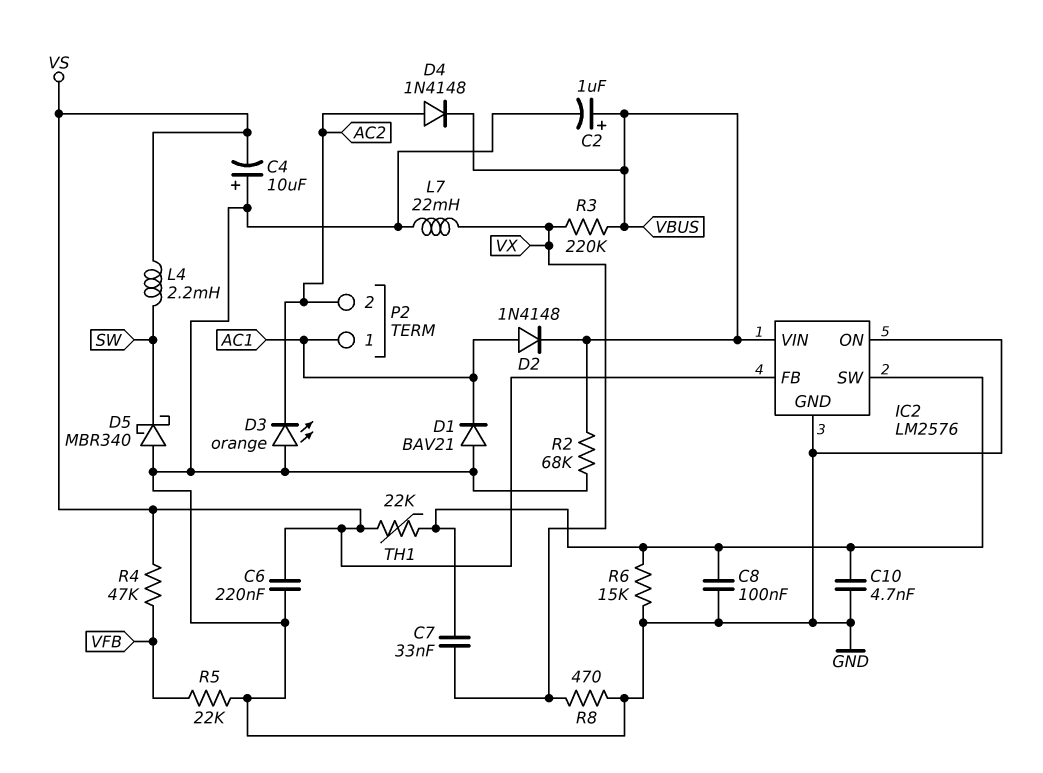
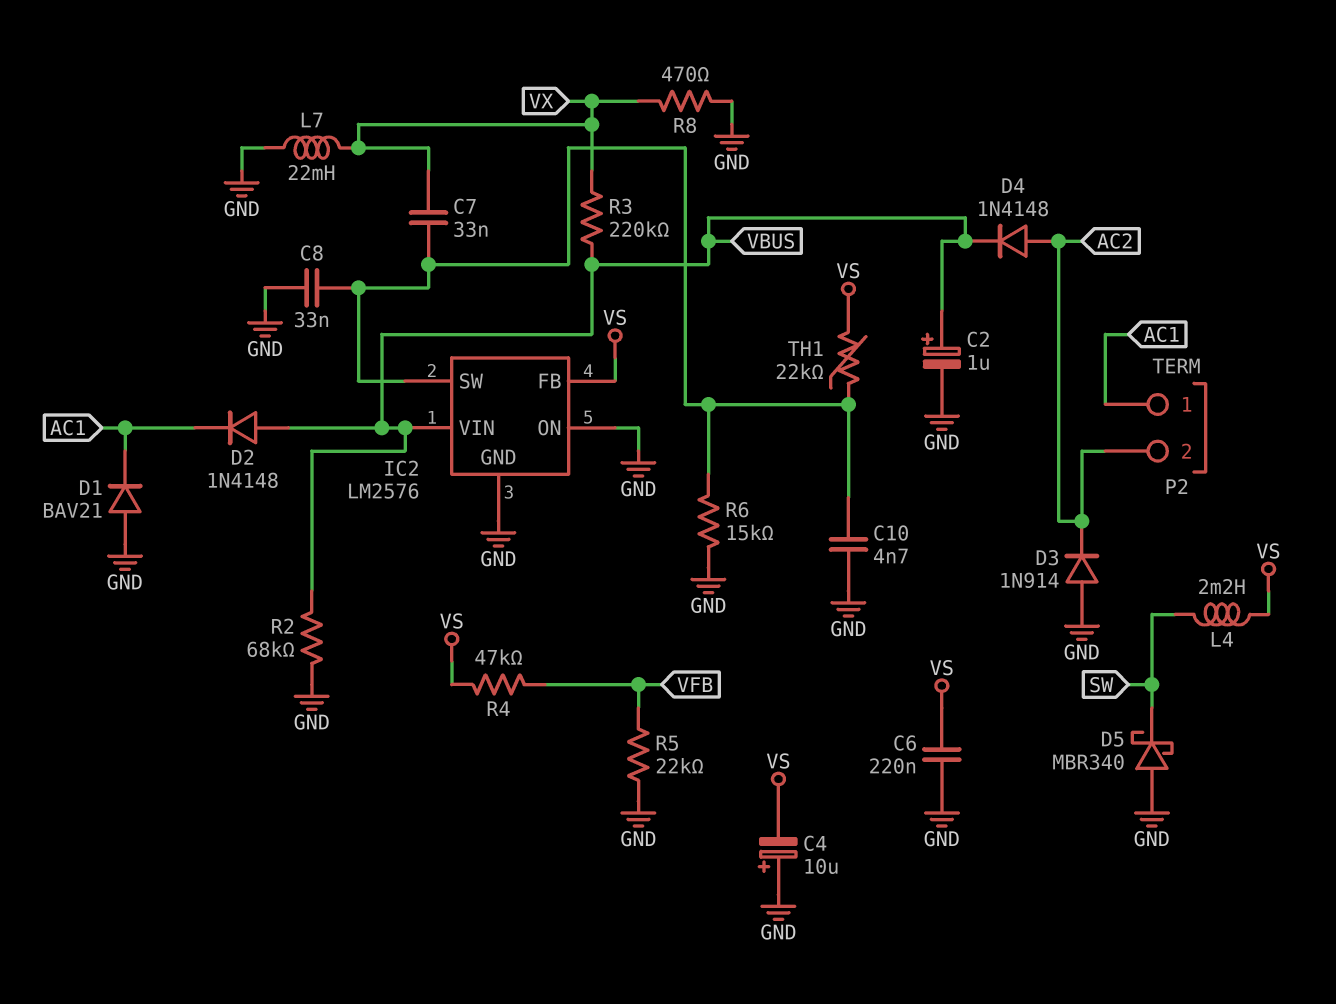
C8: 100nF (GND, IC2/SW) -> 33nF (GND, IC2/SW)
D2: diode 1N4148 (A AC1, K VBUS) -> diode 1N4148 (A VBUS, K AC1)
D3: LED orange (A GND, K AC2) -> diode 1N914 (A GND, K AC2)

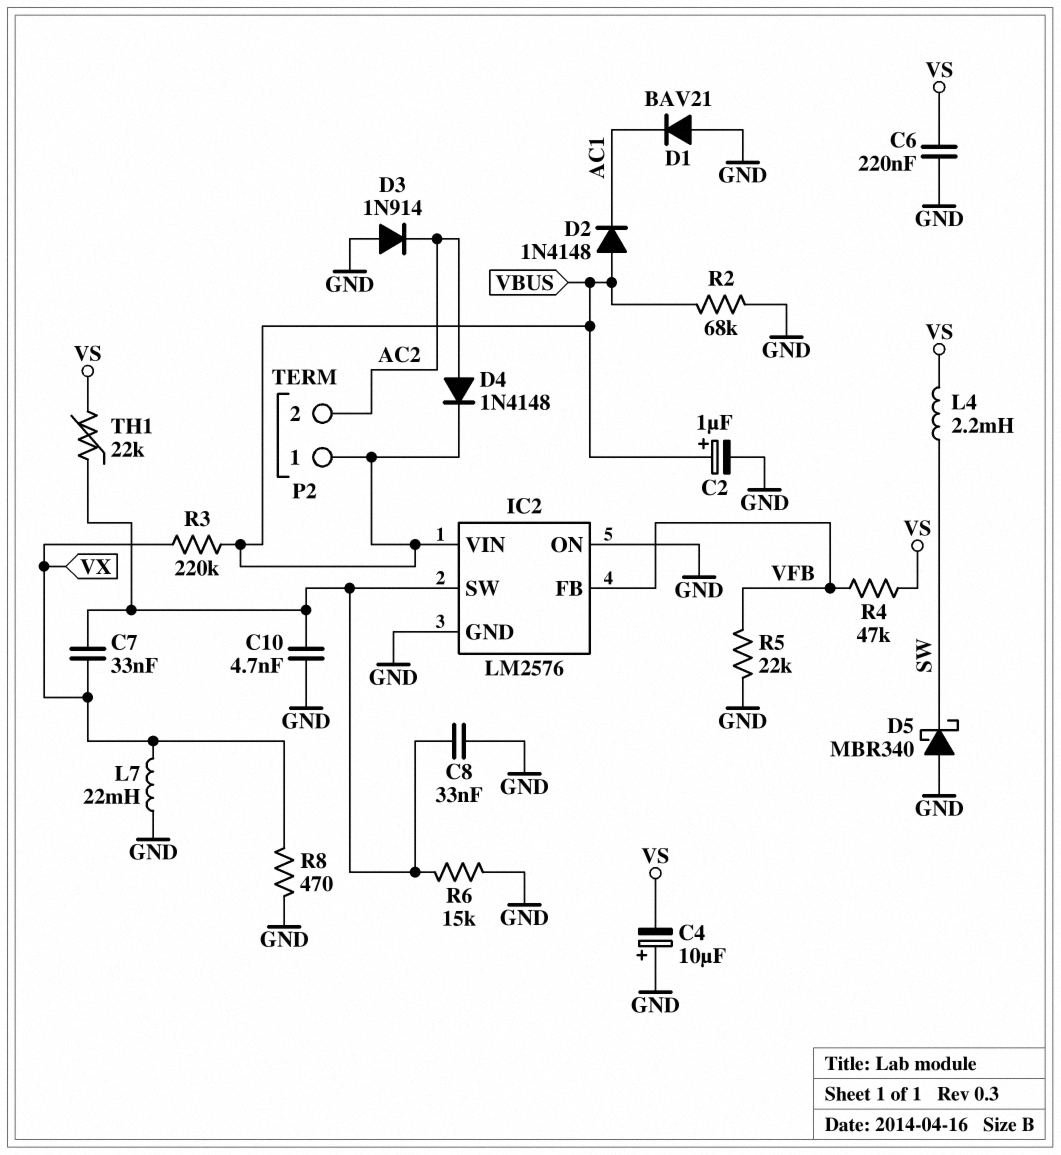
IC2 pin FB: VS -> VFB
P2 pin 1: AC1 -> VBUS

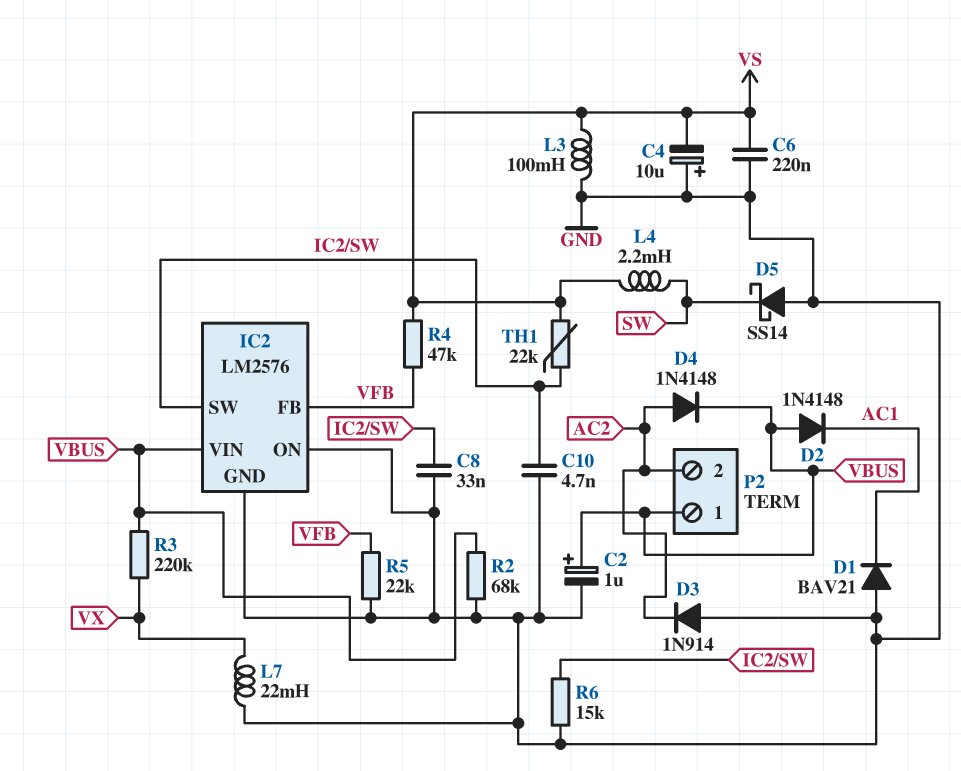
C7: 33nF (IC2/SW, VX) -> none
D5: schottky MBR340 (A GND, K SW) -> schottky SS14 (A GND, K SW)
L3: none -> 100mH (GND, VS)
R8: 470 (GND, VX) -> none

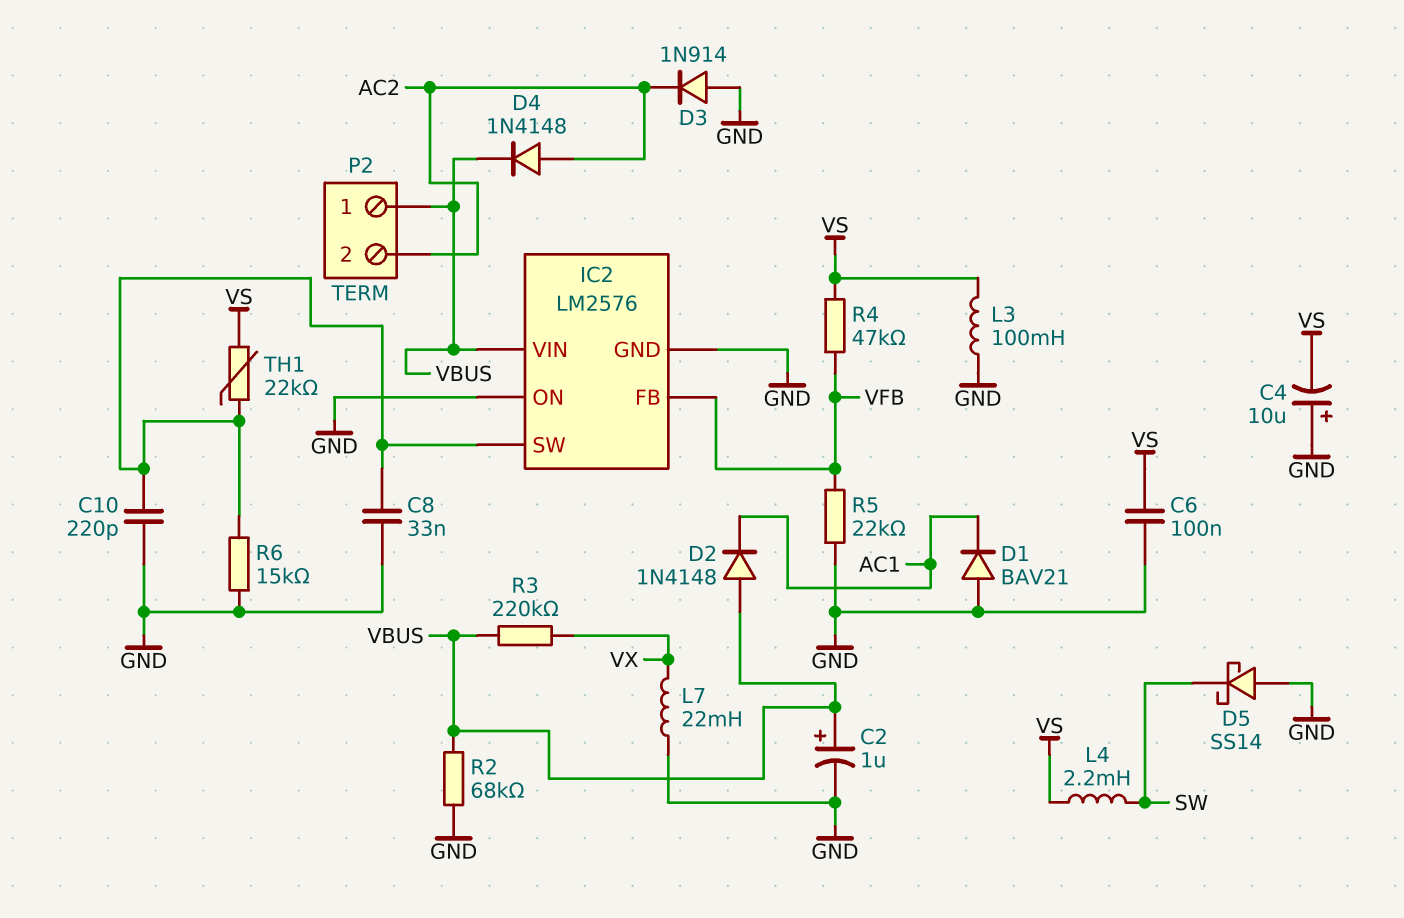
C6: 220nF (GND, VS) -> 100nF (GND, VS)
C10: 4.7nF (GND, IC2/SW) -> 220pF (GND, IC2/SW)

